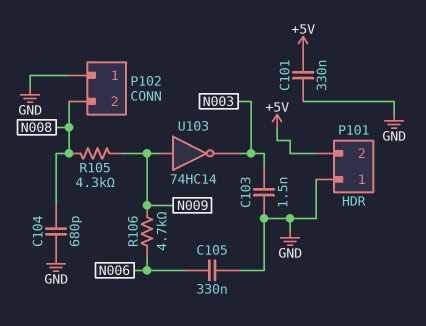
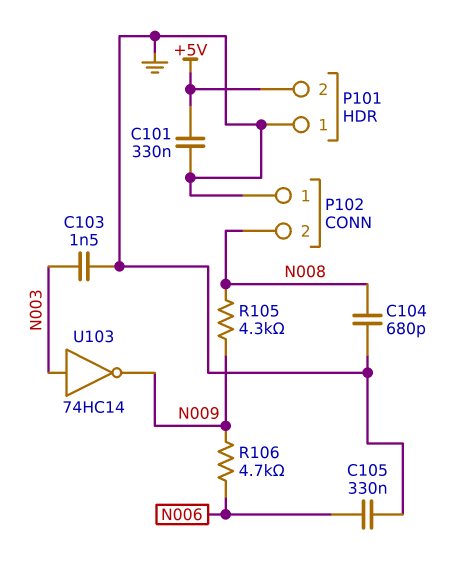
U103: NOT 74HC14 (in N009, out N003) -> NOT 74HC14 (in N003, out N009)

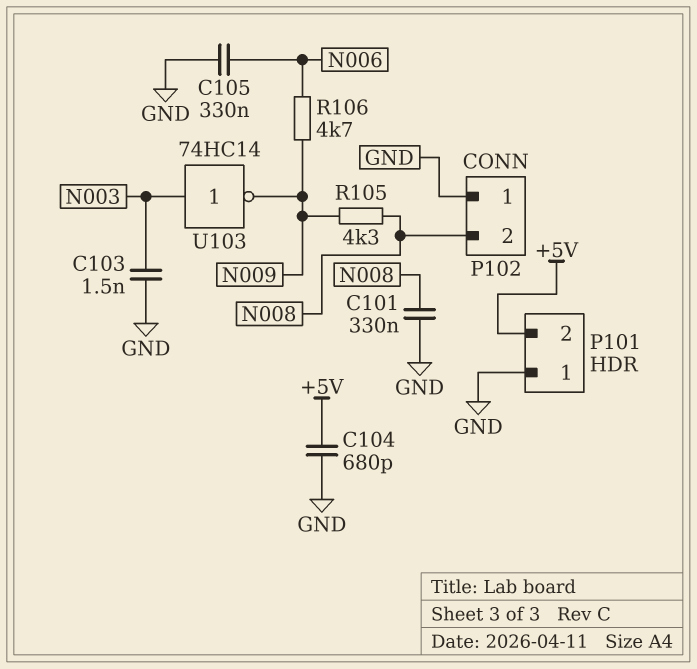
C101: 330nF (+5V, GND) -> 330nF (GND, N008)
C104: 680pF (GND, N008) -> 680pF (+5V, GND)

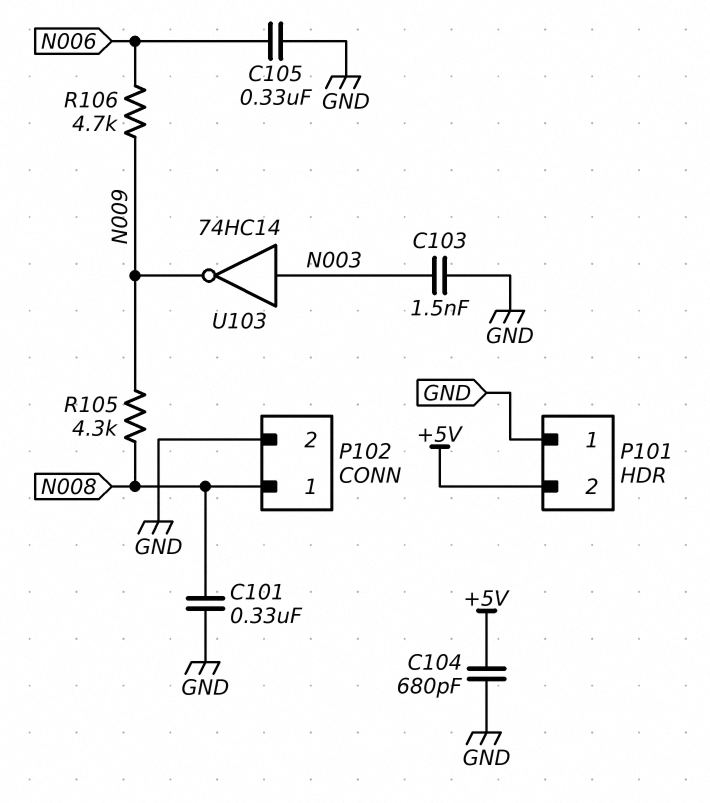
P102 pin 1: GND -> N008
P102 pin 2: N008 -> GND

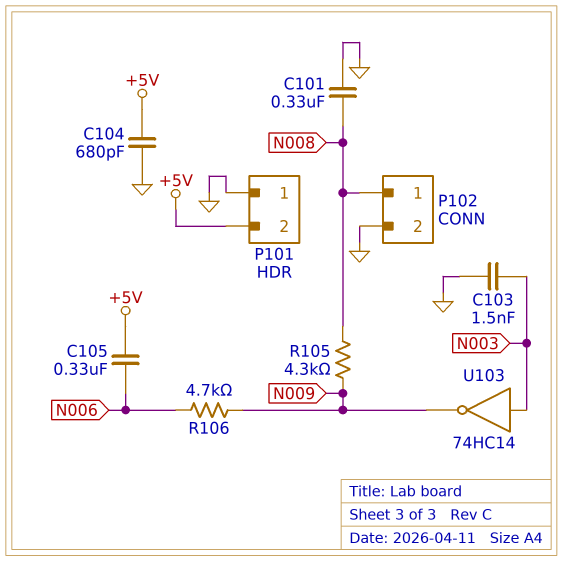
C105: 330nF (GND, N006) -> 330nF (+5V, N006)

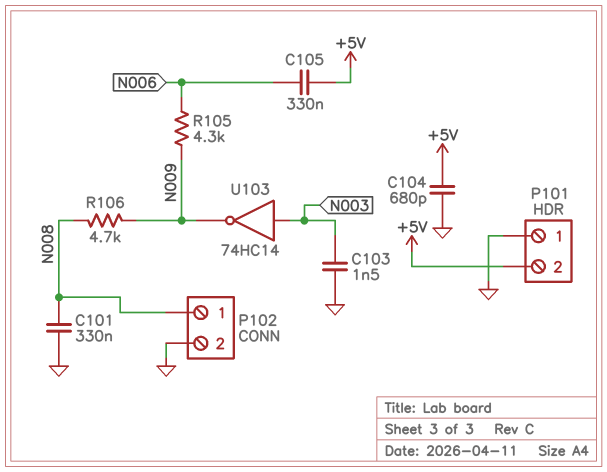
R105: 4.3k (N008, N009) -> 4.3k (N006, N009)
R106: 4.7k (N006, N009) -> 4.7k (N008, N009)

